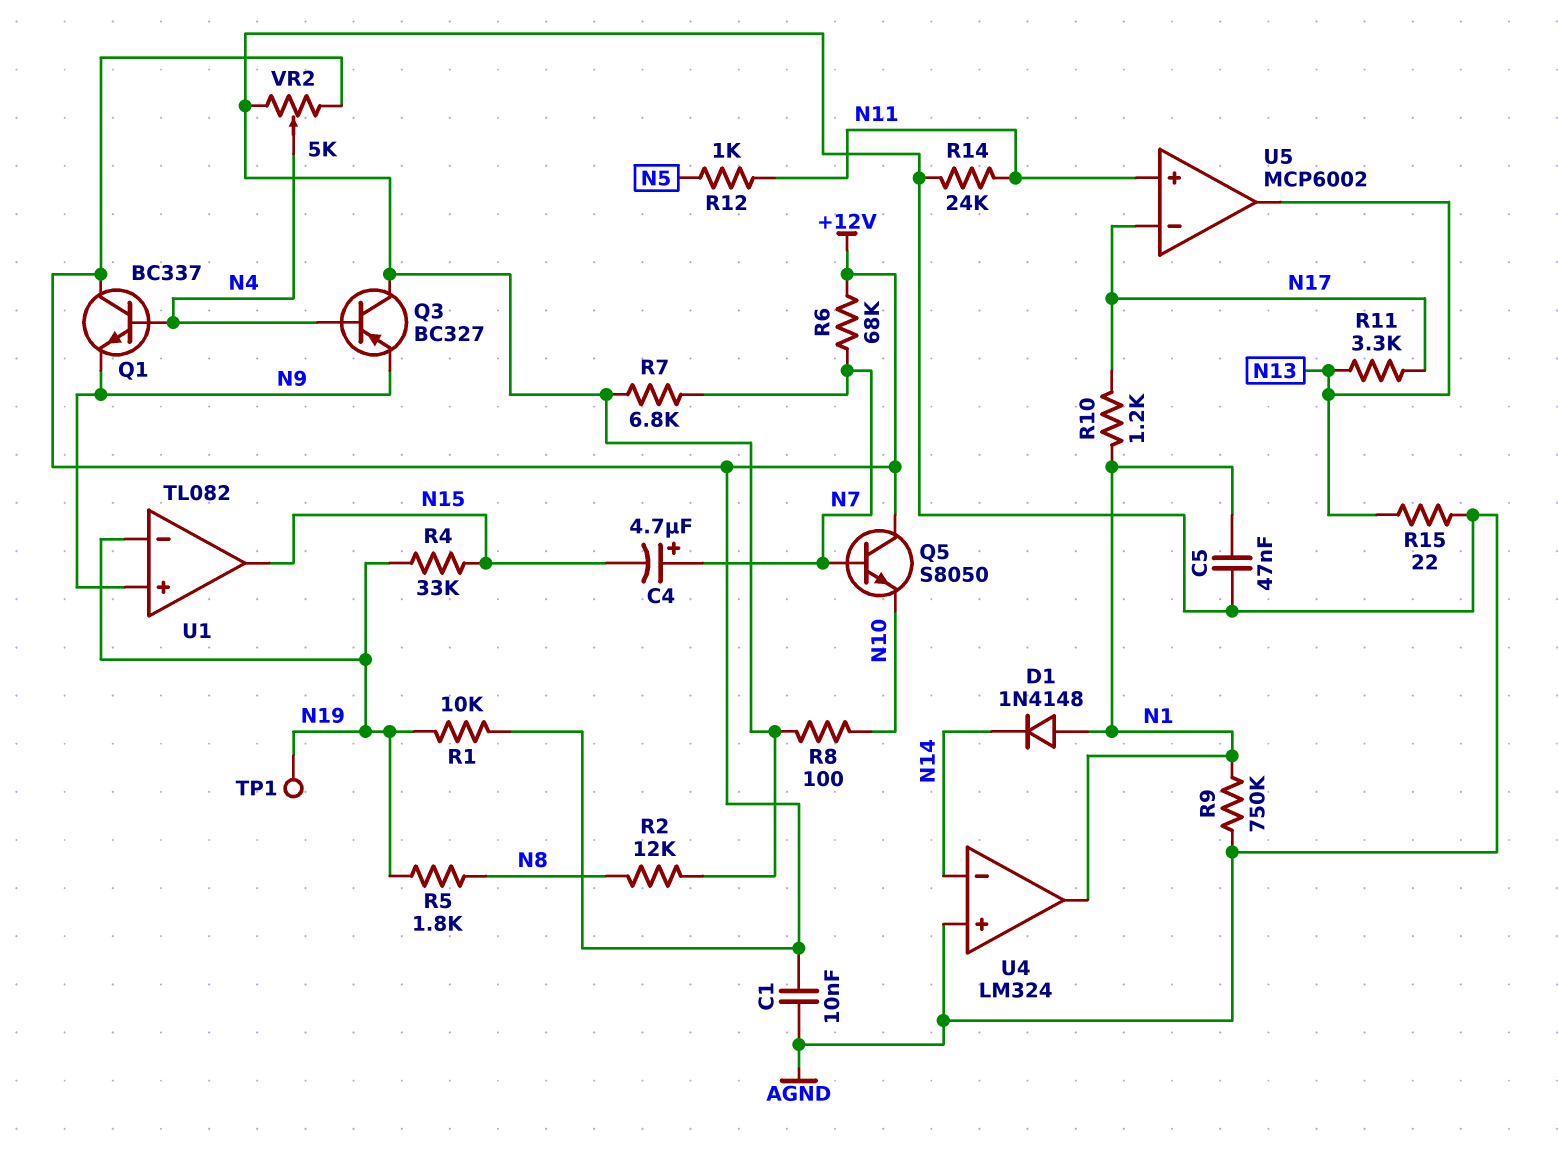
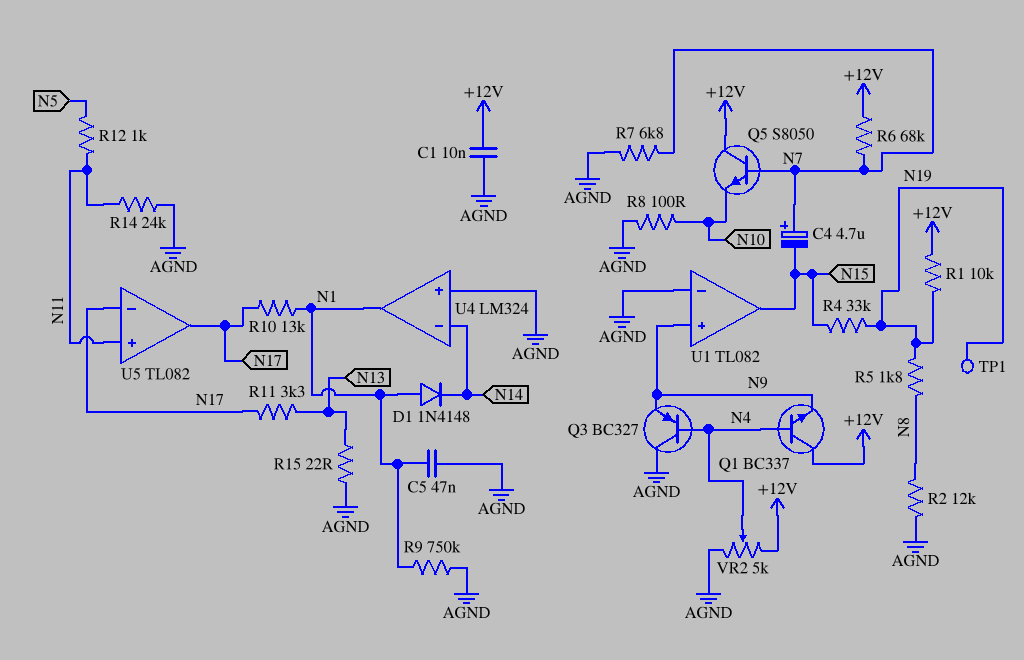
R10: 1.2k (N1, N17) -> 13k (N1, N17)
U1 pin in-: N19 -> AGND
U5: MCP6002 -> TL082
U5 pin out: N13 -> N17

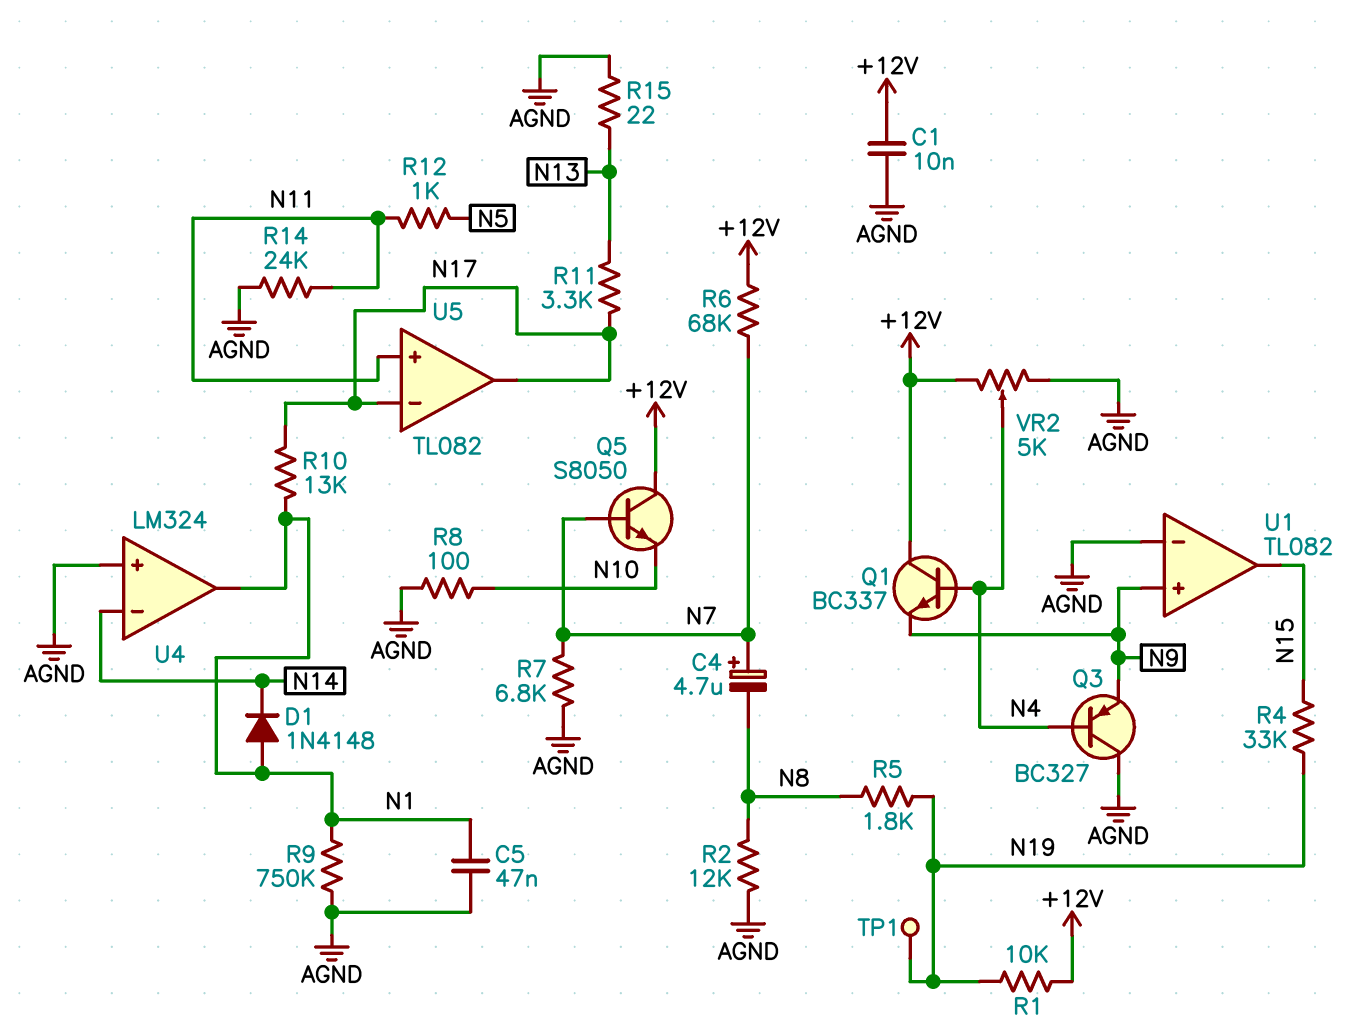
C4: 4.7uF (plus N7, minus N15) -> 4.7uF (plus N7, minus N8)

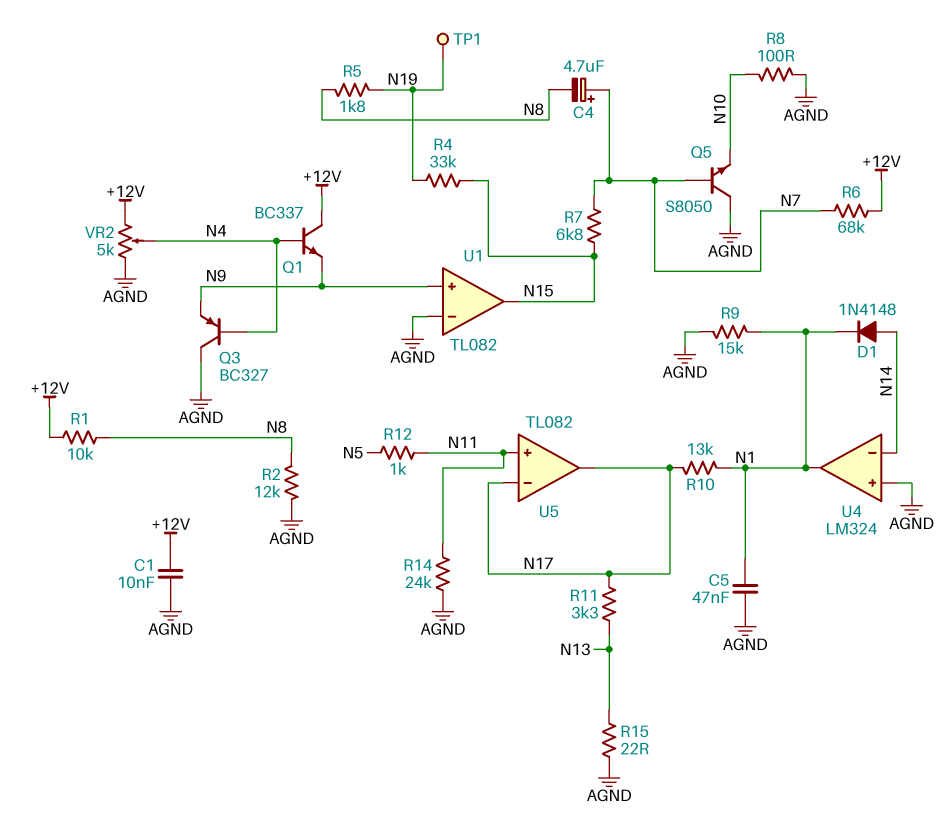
D1: diode 1N4148 (A N1, K N14) -> diode 1N4148 (A N14, K N1)
Q5: NPN S8050 (B N7, C +12V, E N10) -> NPN S8050 (B N7, C AGND, E N10)
R1: 10k (+12V, N19) -> 10k (+12V, N8)
R7: 6.8k (AGND, N7) -> 6.8k (N7, N15)
R9: 750k (AGND, N1) -> 15k (AGND, N1)

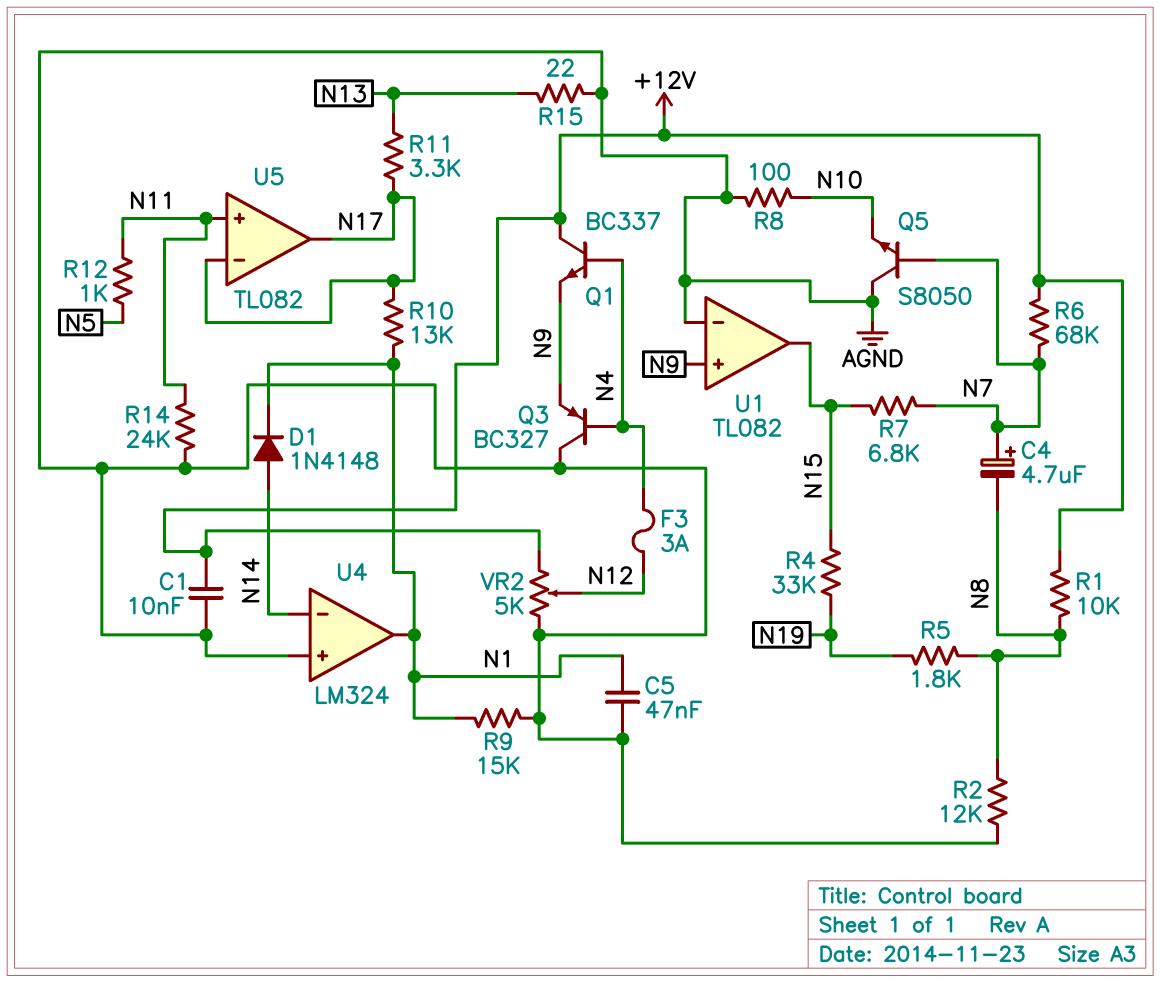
F3: none -> 3A (N4, N12)
TP1: test point (N19) -> none
VR2: 5k (+12V, AGND, wiper N4) -> 5k (+12V, AGND, wiper N12)

